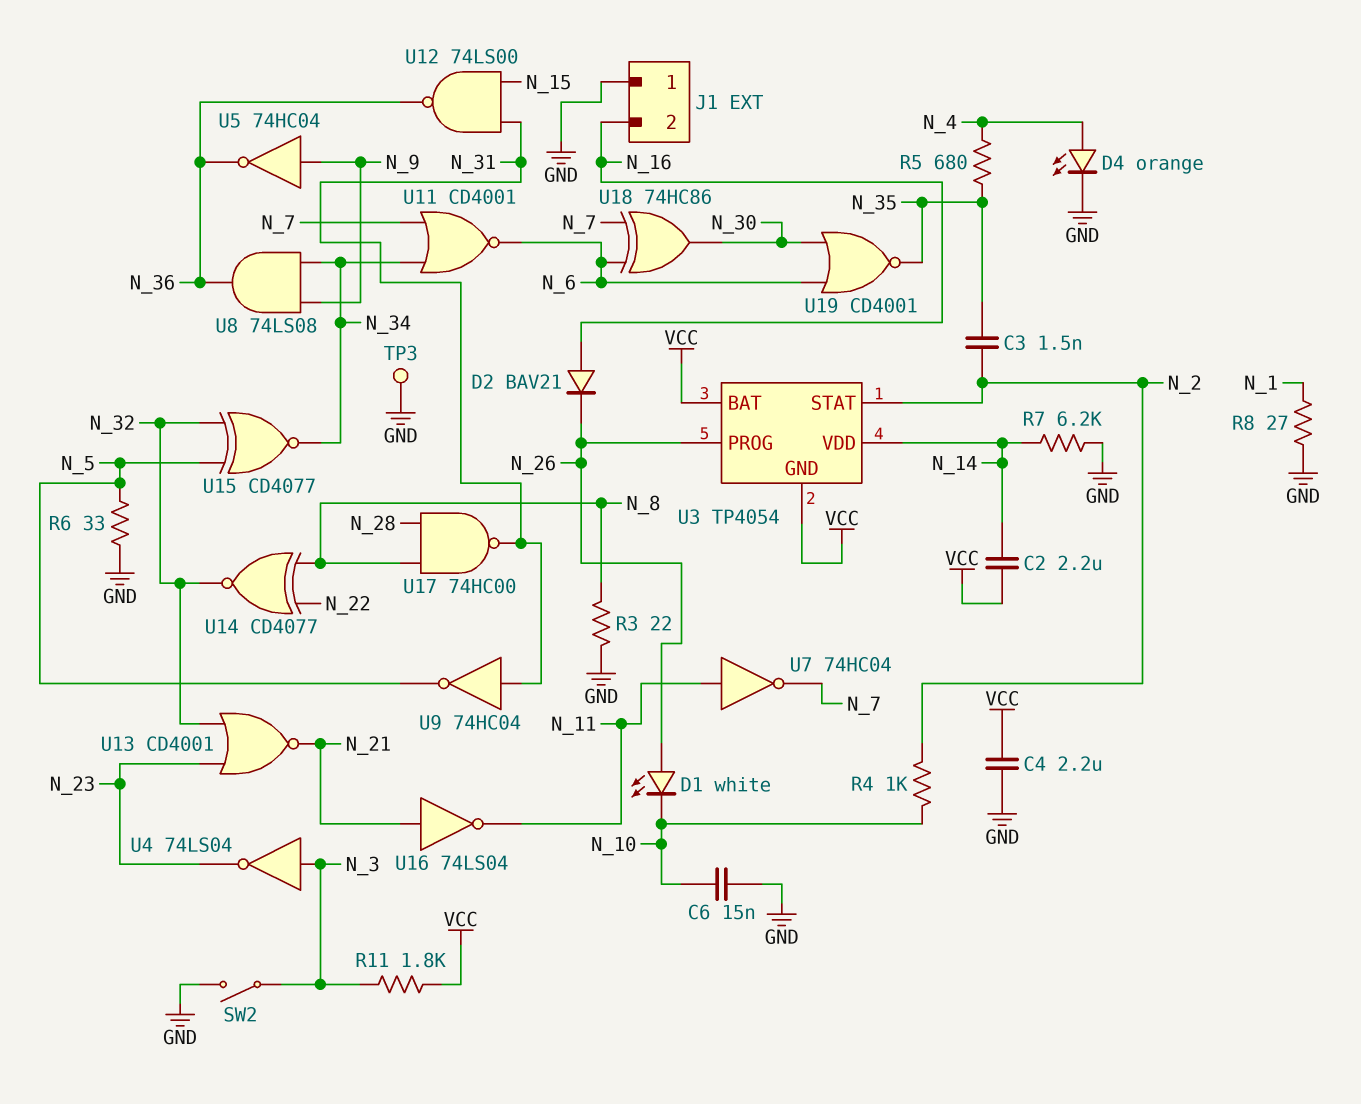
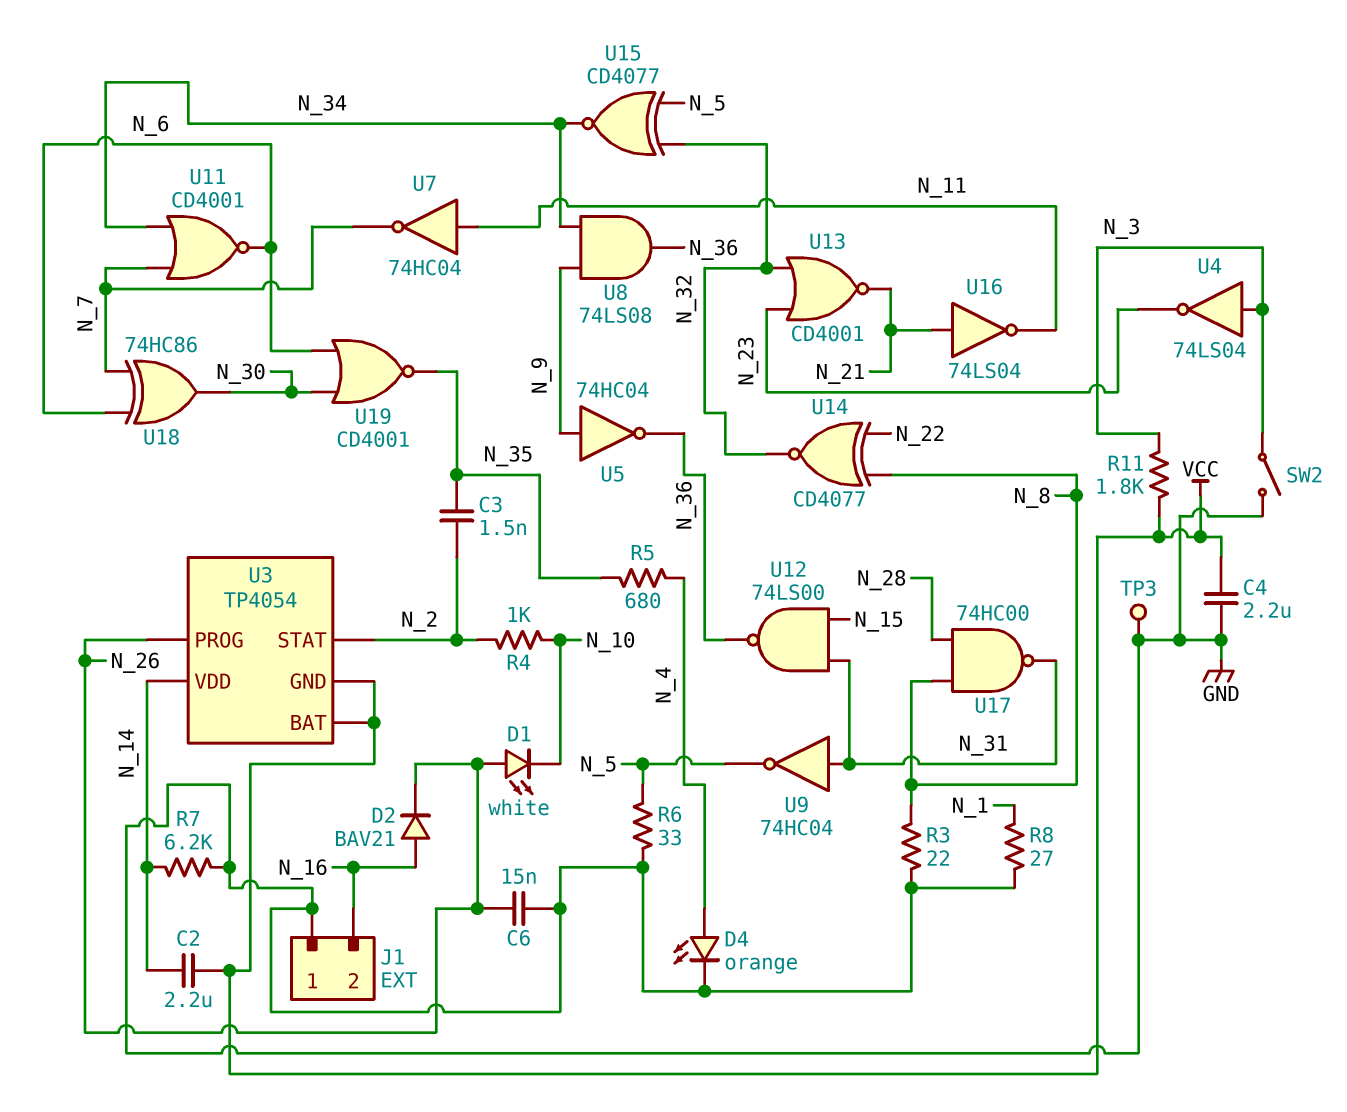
C6: 15nF (GND, N_10) -> 15nF (GND, N_26)

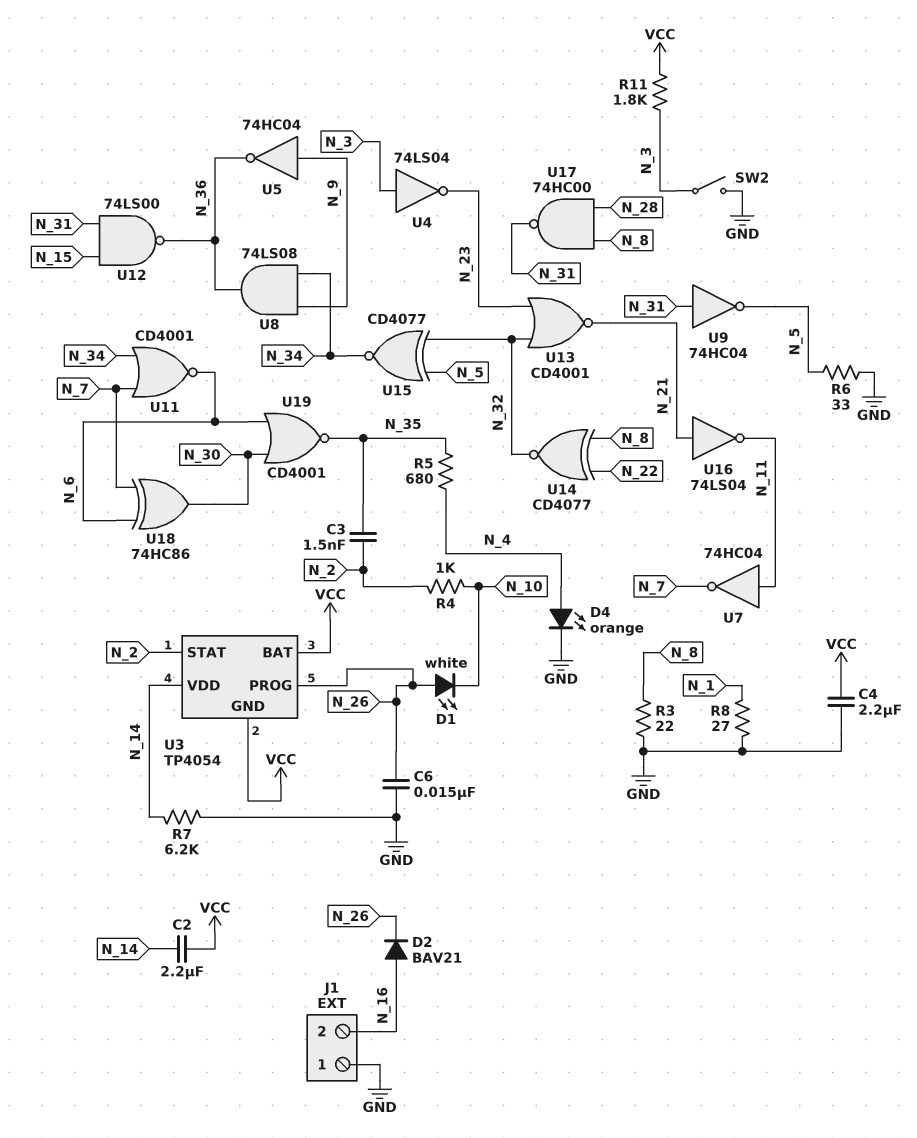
TP3: test point (GND) -> none

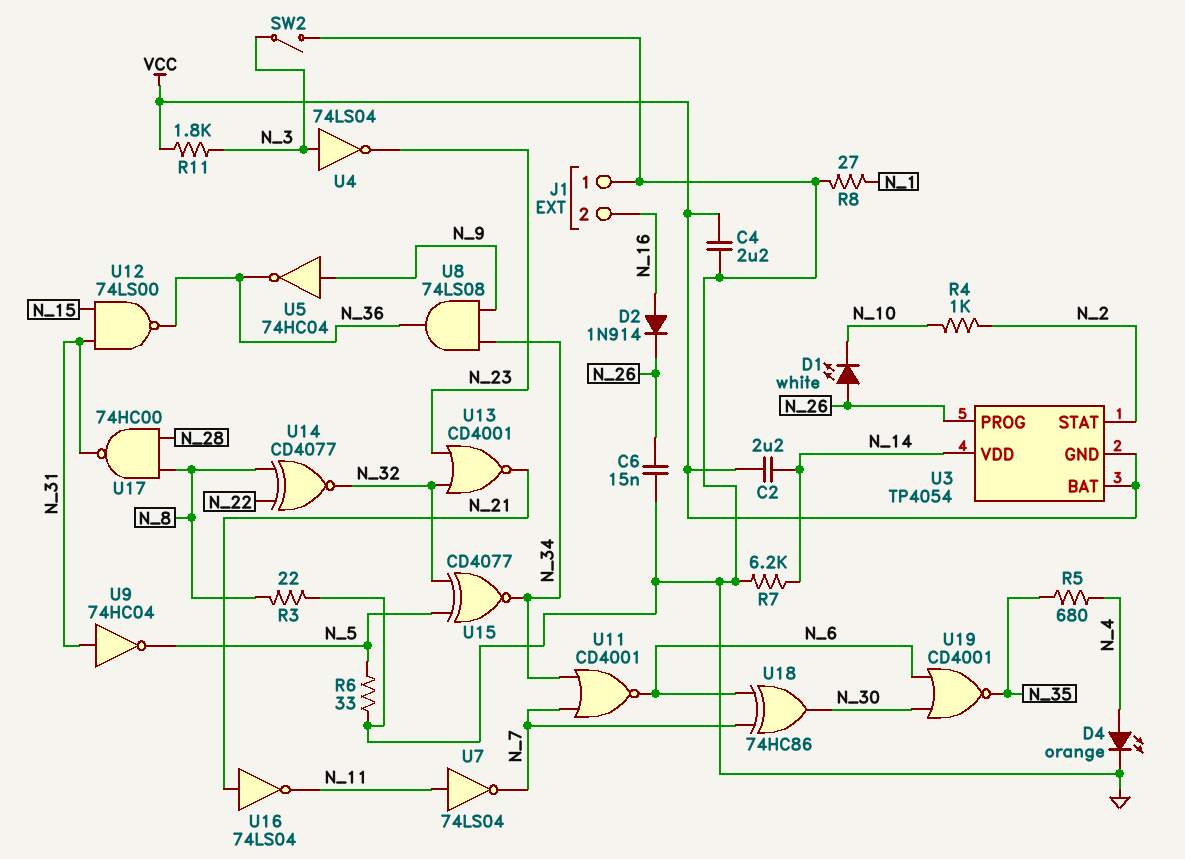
C3: 1.5nF (N_2, N_35) -> none
D2: diode BAV21 (A N_16, K N_26) -> diode 1N914 (A N_16, K N_26)
U7: NOT 74HC04 (in N_11, out N_7) -> NOT 74LS04 (in N_11, out N_7)

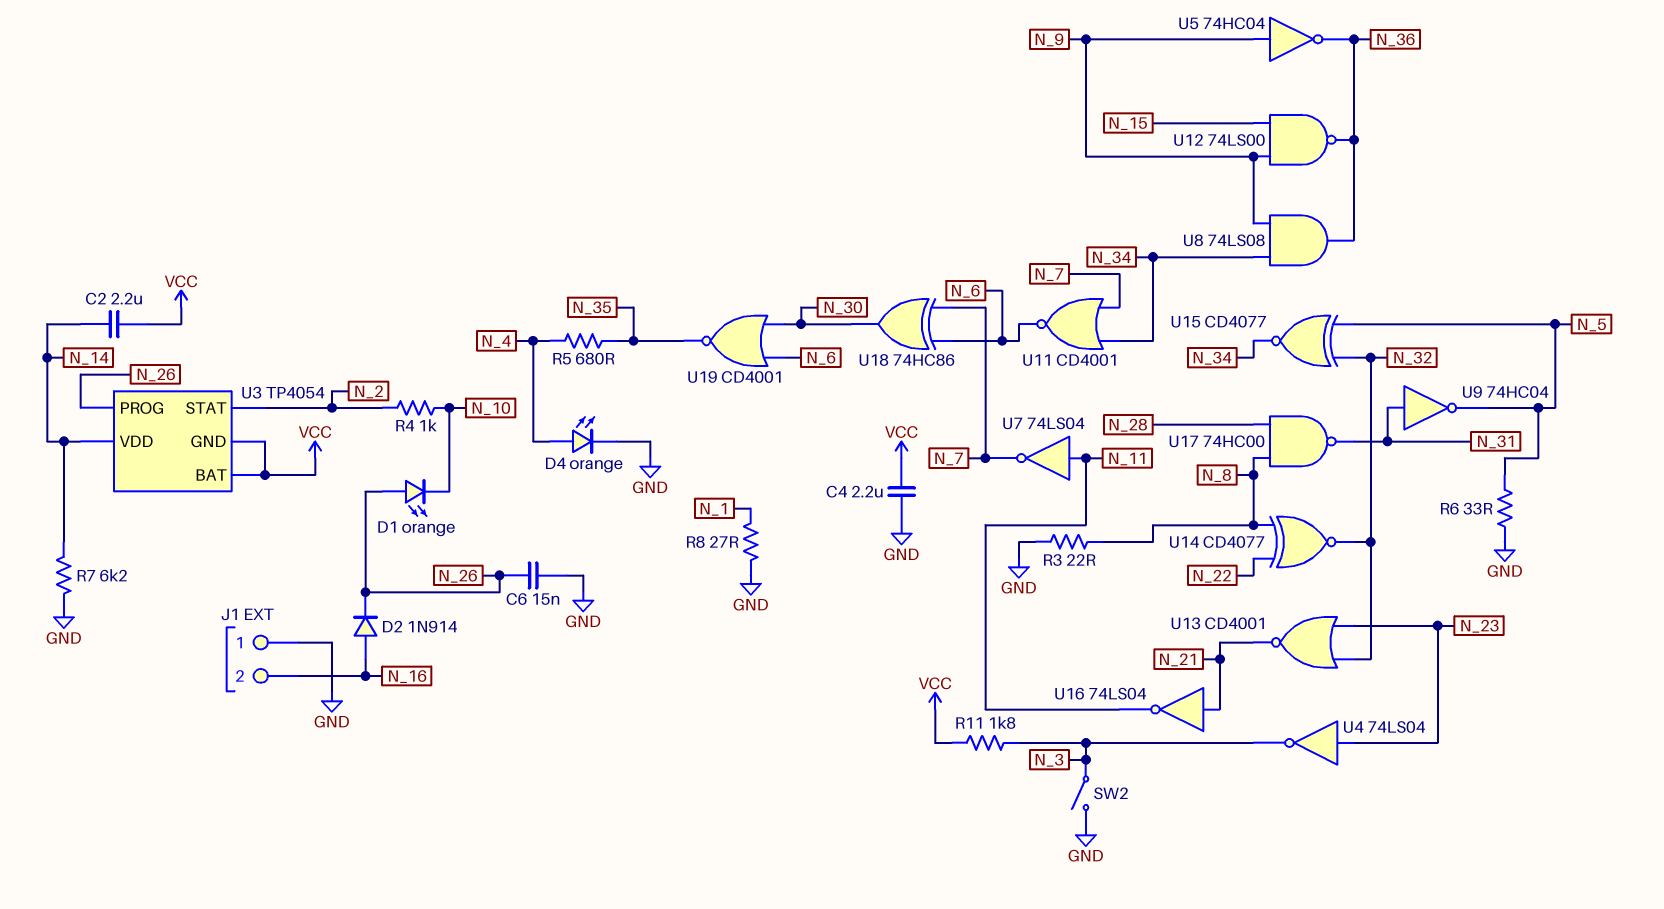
D1: LED white (A N_26, K N_10) -> LED orange (A N_26, K N_10)
U4: NOT 74LS04 (in N_3, out N_23) -> NOT 74LS04 (in N_23, out N_3)
U12: NAND 74LS00 (in N_15, in N_31, out N_36) -> NAND 74LS00 (in N_9, in N_15, out N_36)

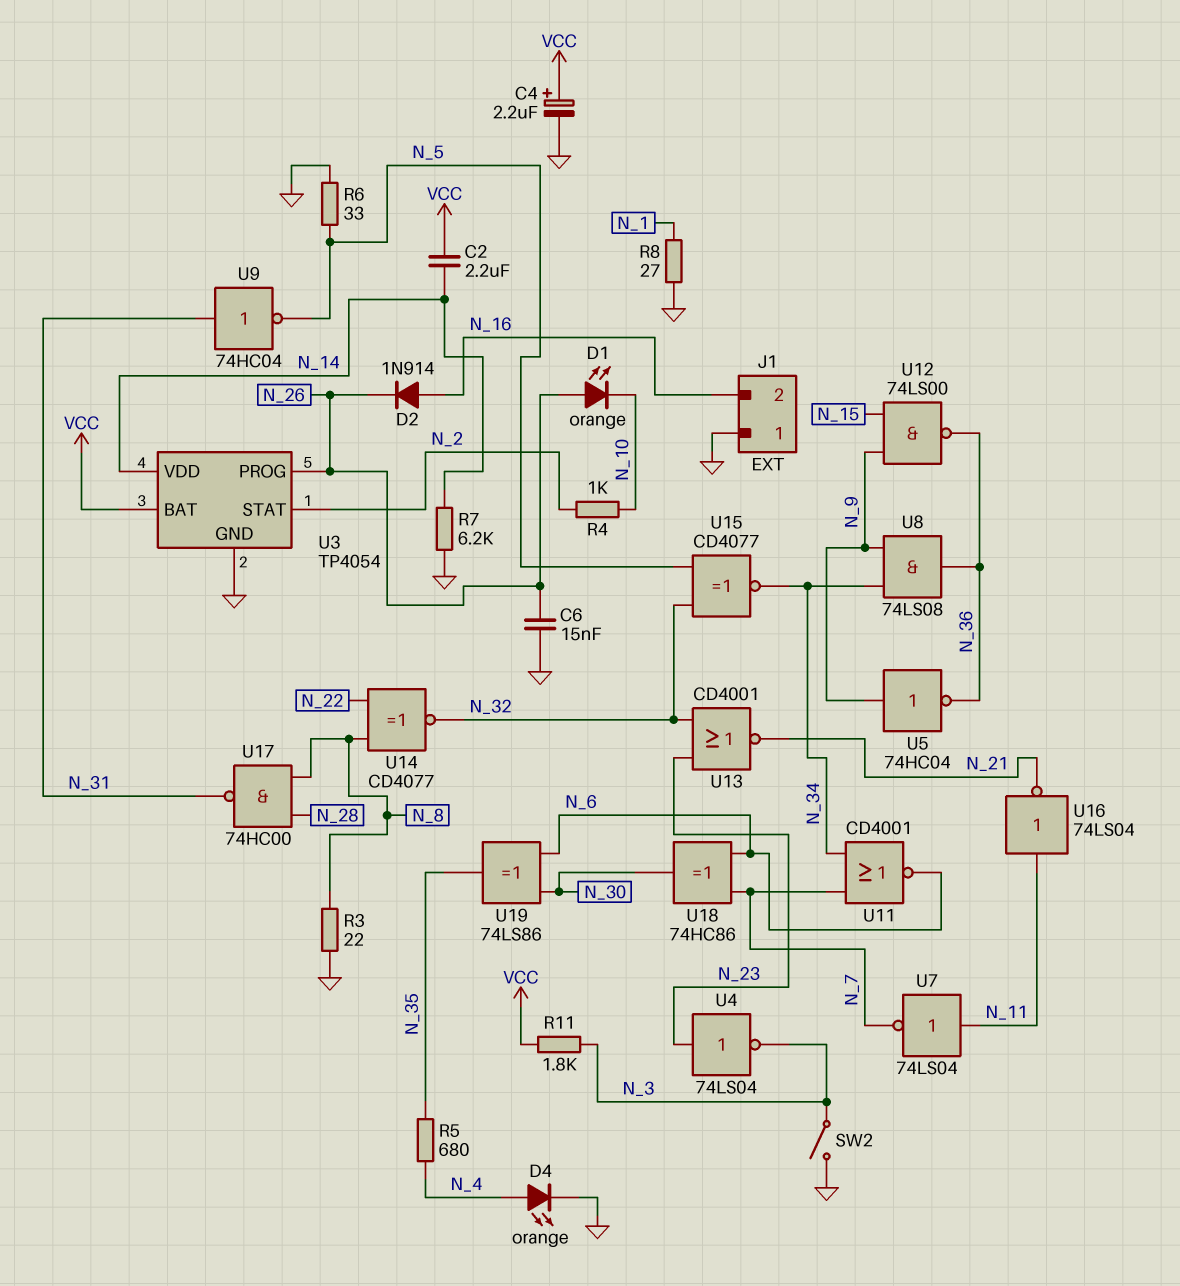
C4: 2.2uF (GND, VCC) -> 2.2uF (plus VCC, minus GND)
U3 pin GND: VCC -> GND
U16: NOT 74LS04 (in N_21, out N_11) -> NOT 74LS04 (in N_11, out N_21)
U19: NOR CD4001 (in N_6, in N_30, out N_35) -> XOR 74LS86 (in N_6, in N_30, out N_35)

